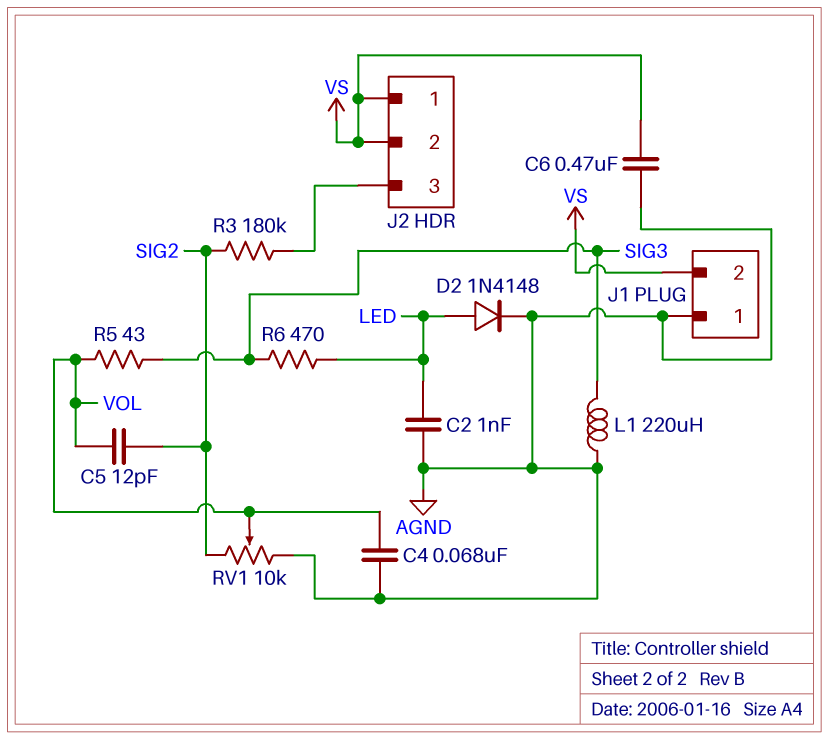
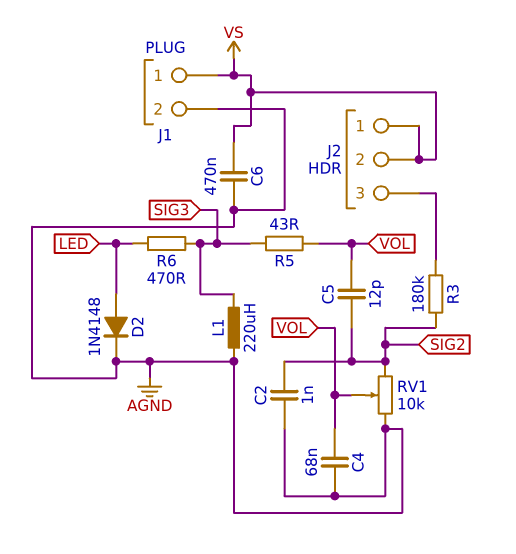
C2: 1nF (AGND, LED) -> 1nF (AGND, SIG2)
J1 pin 1: AGND -> VS
J1 pin 2: VS -> AGND

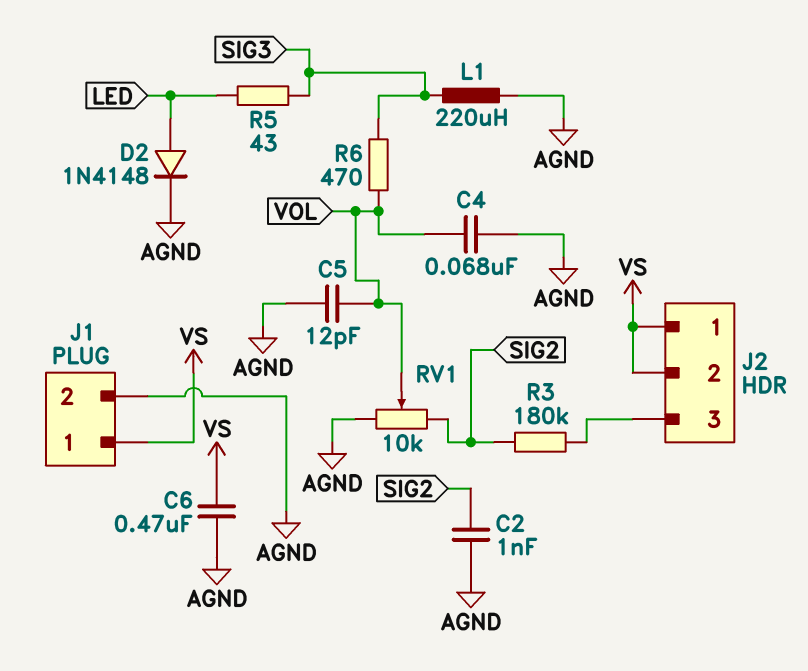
C5: 12pF (SIG2, VOL) -> 12pF (AGND, VOL)
R5: 43 (SIG3, VOL) -> 43 (LED, SIG3)
R6: 470 (LED, SIG3) -> 470 (SIG3, VOL)

